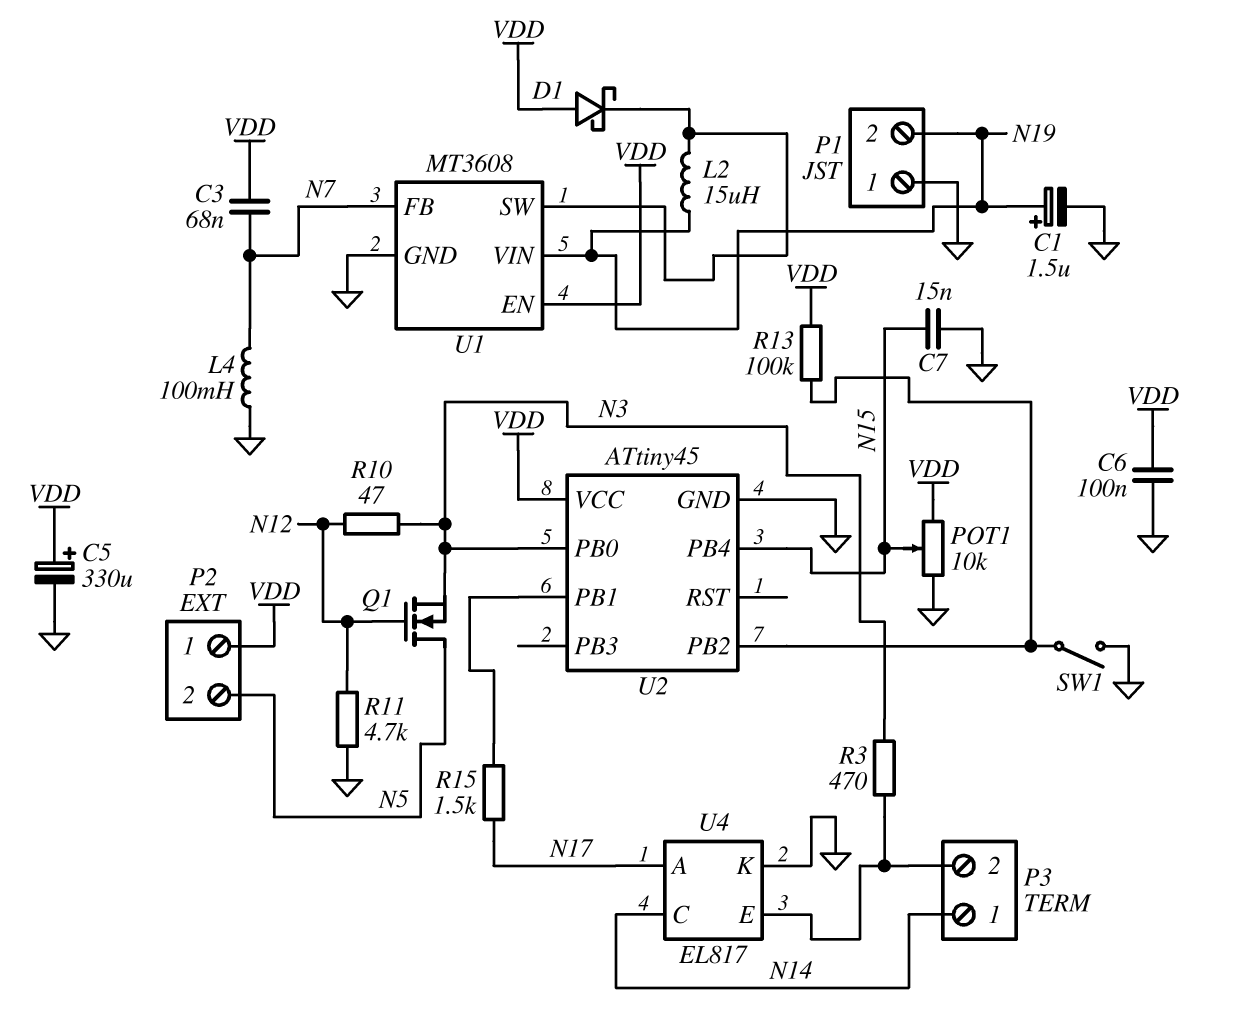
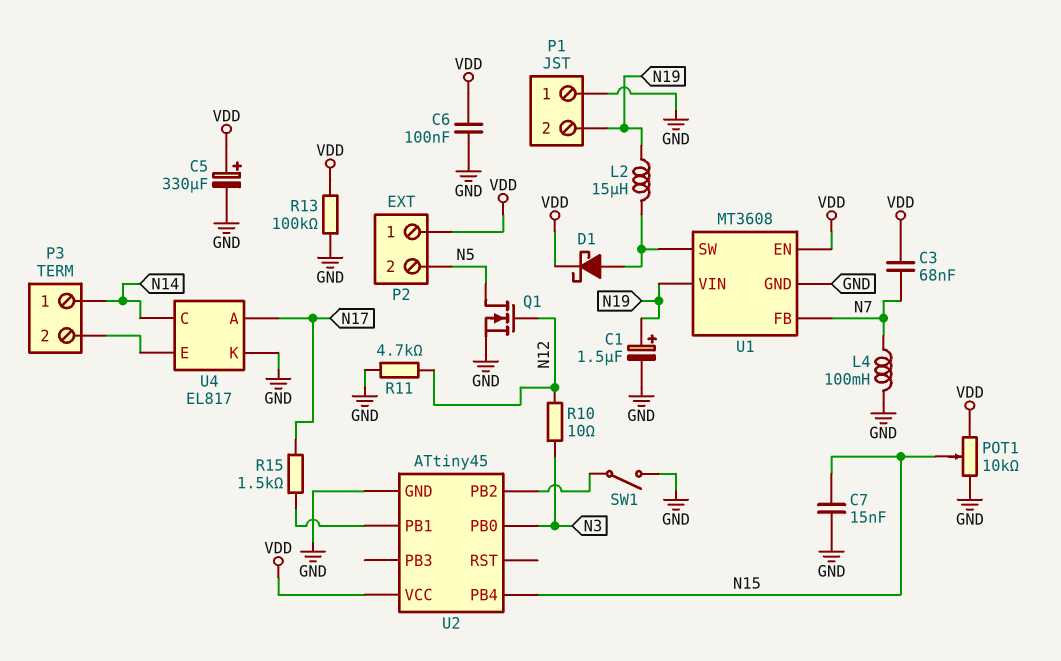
D1: schottky (A VDD, K U1/SW) -> schottky (A U1/SW, K VDD)
Q1: NMOS (G N12, D N5, S N3) -> NMOS (G N12, D N5, S GND)
R3: 470 (N3, P3/2) -> none
R10: 47 (N3, N12) -> 10 (N3, N12)
R13: 100k (U2/PB2, VDD) -> 100k (GND, VDD)

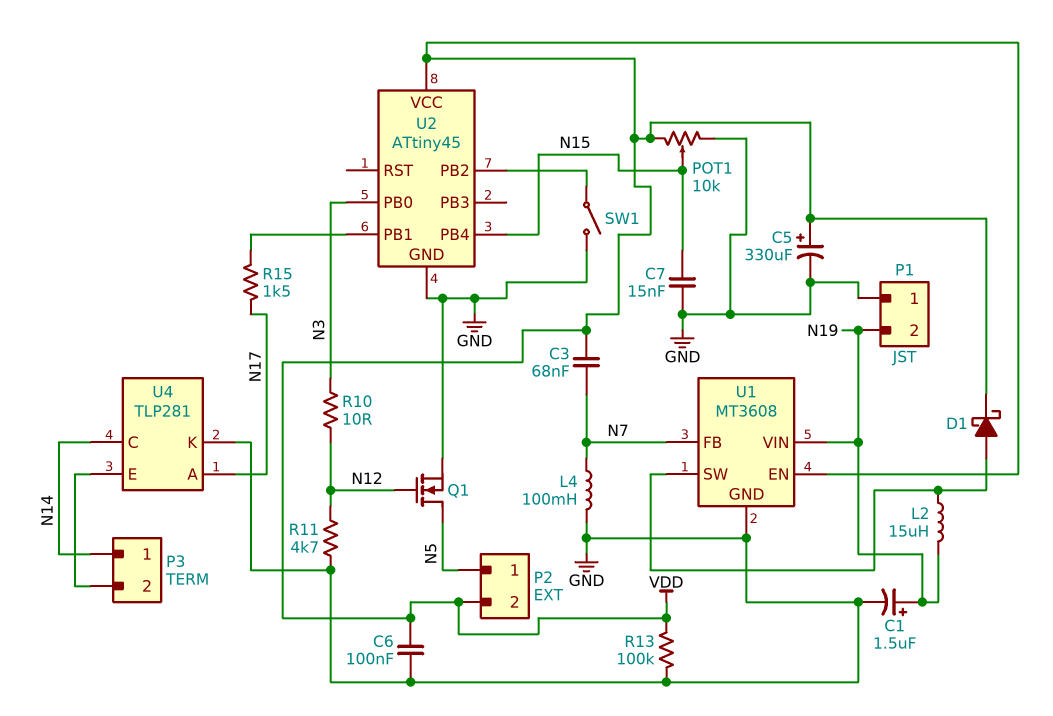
P2 pin 1: VDD -> N5
P2 pin 2: N5 -> VDD
U4: EL817 -> TLP281

